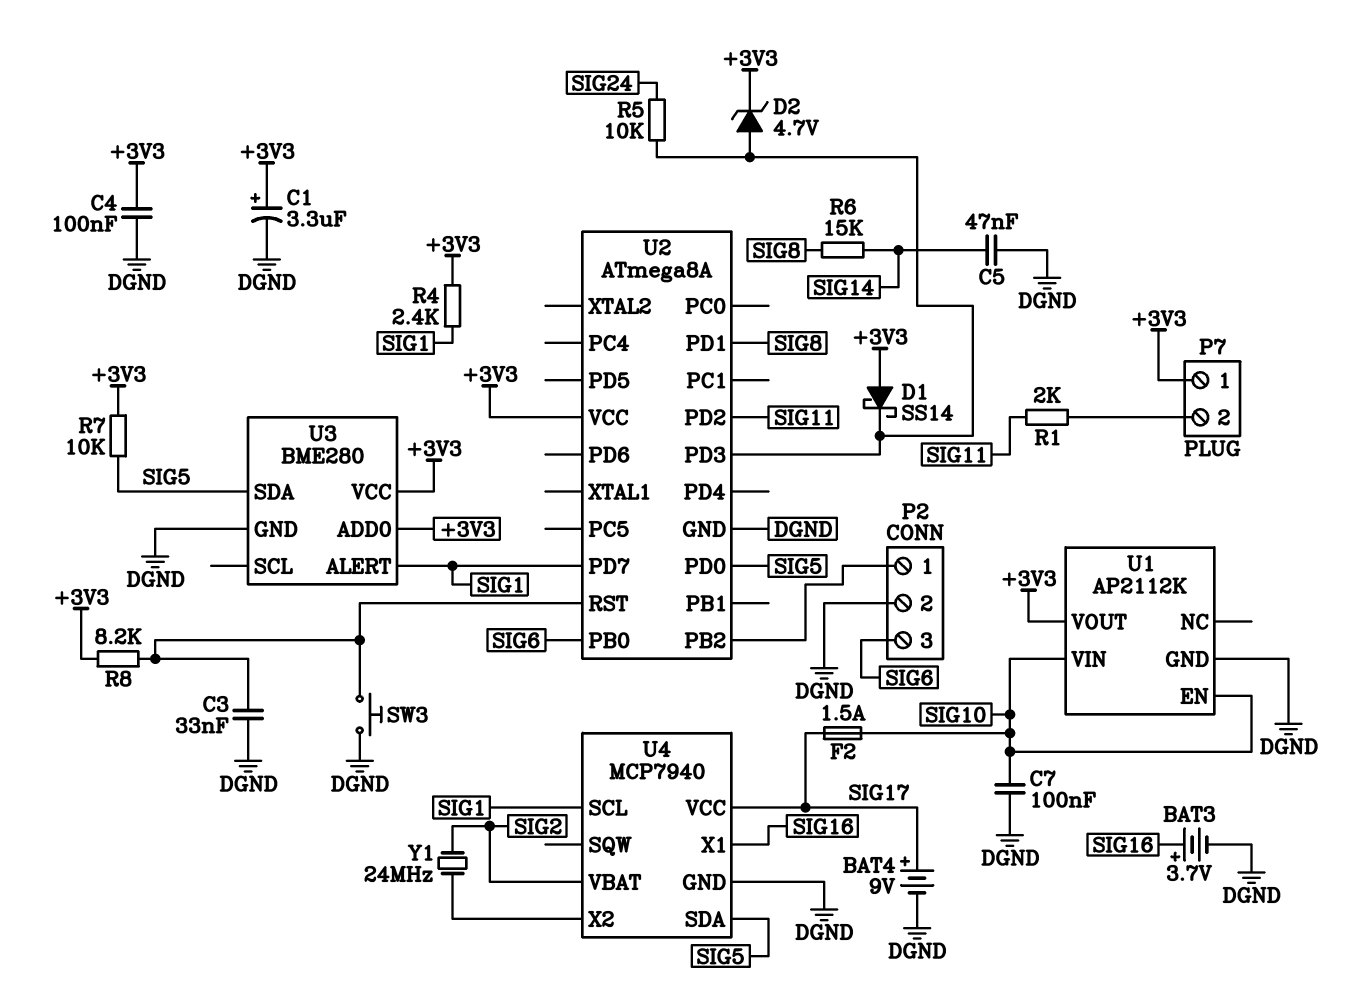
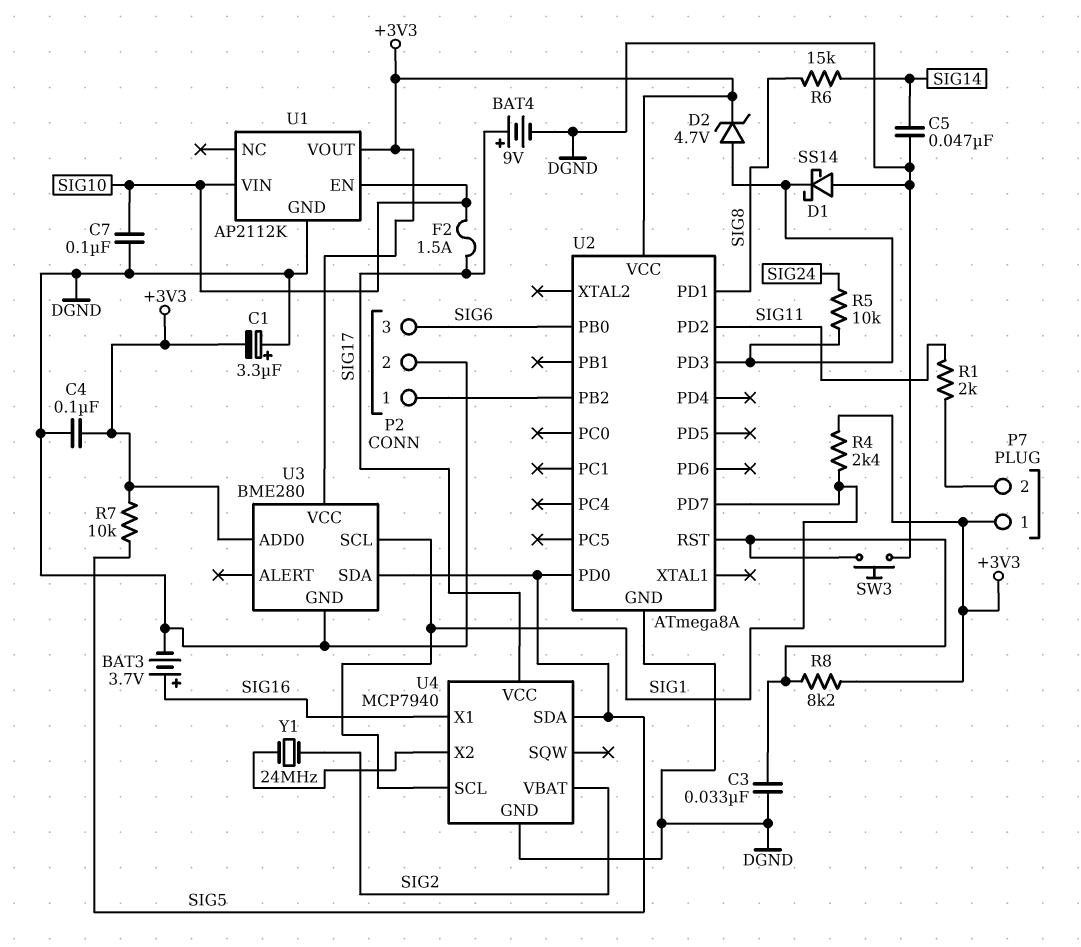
C1: 3.3uF (plus +3V3, minus DGND) -> 3.3uF (plus DGND, minus +3V3)
D1: schottky SS14 (A +3V3, K U2/PD3) -> schottky SS14 (A DGND, K U2/PD3)
U3 pin ALERT: SIG1 -> none
U3 pin SCL: none -> SIG1

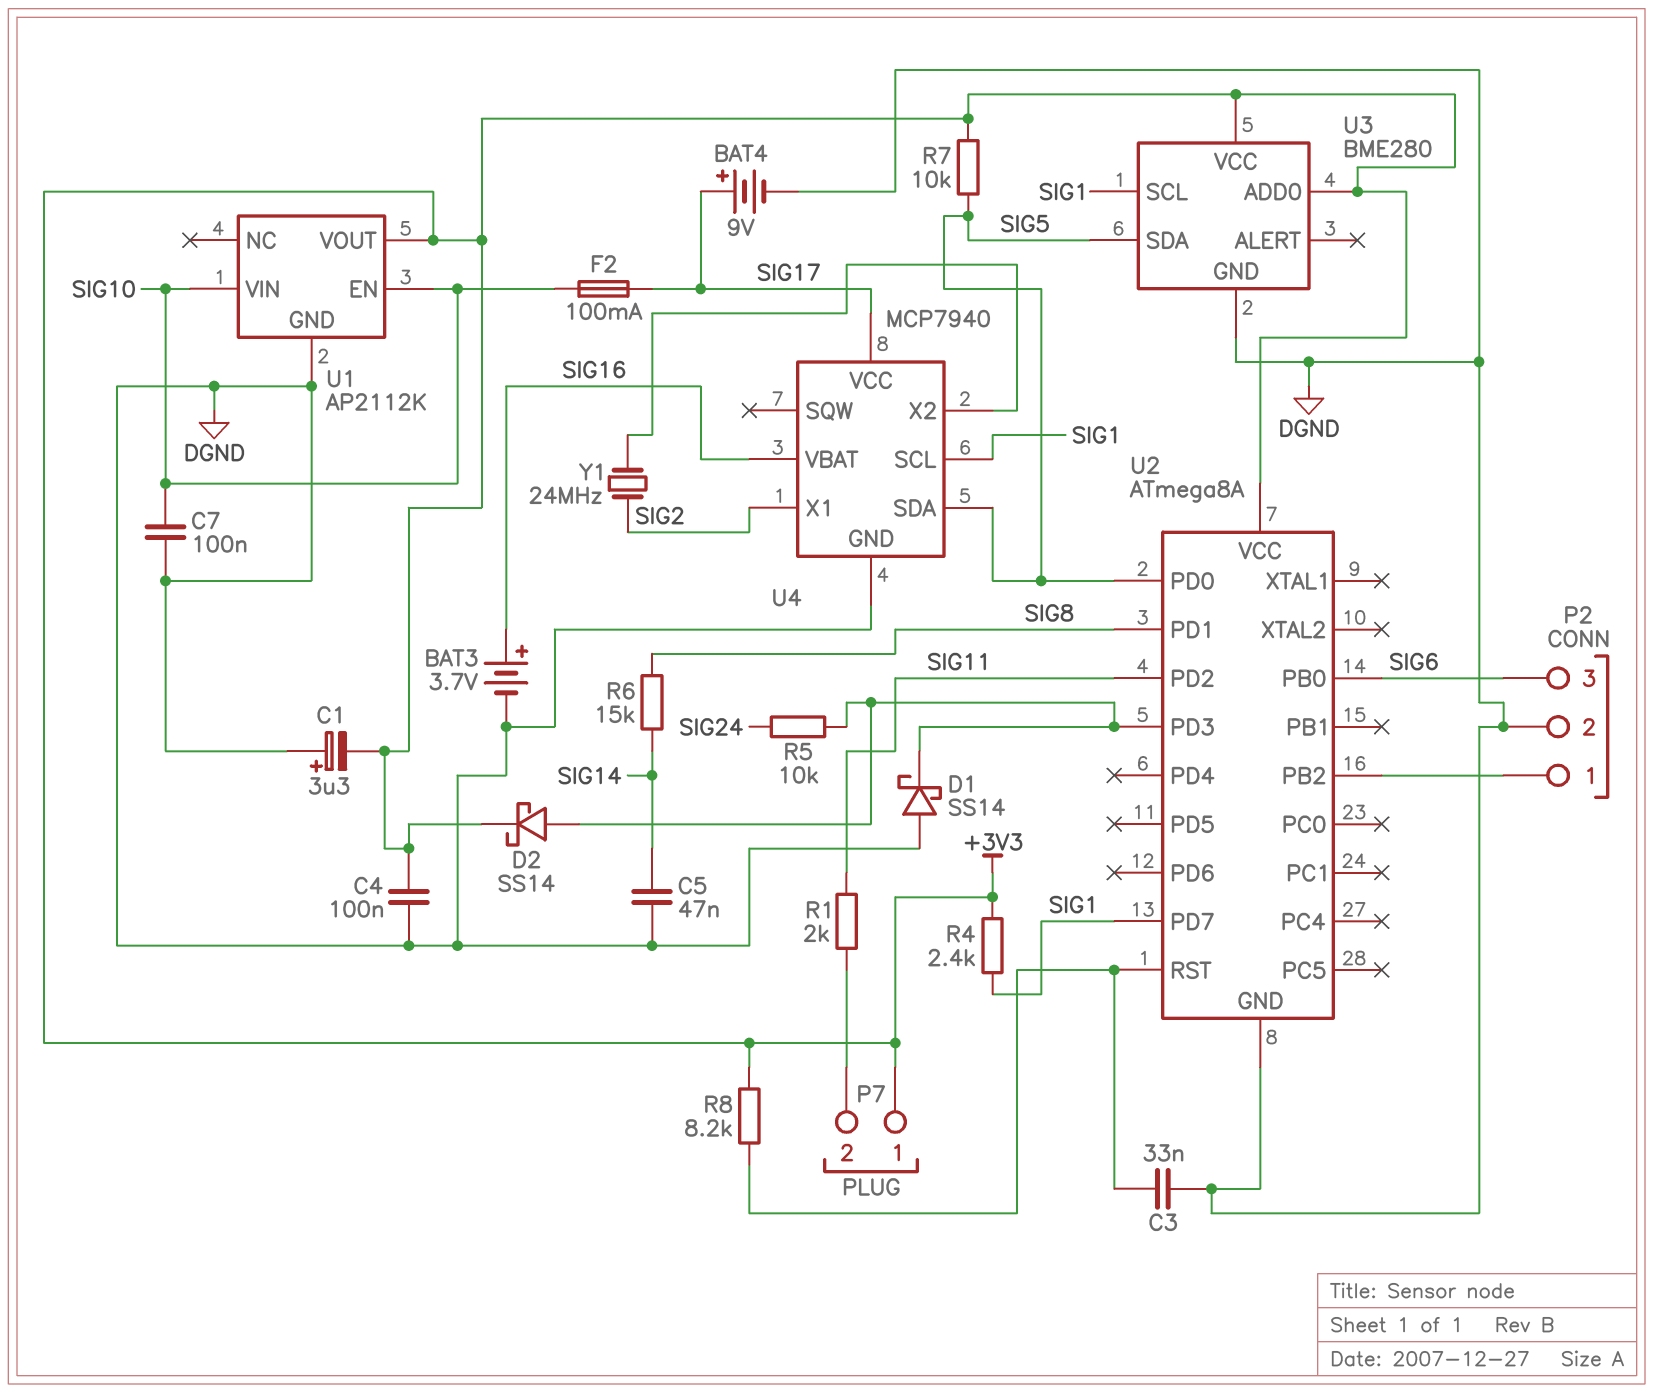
D2: zener 4.7V (A U2/PD3, K +3V3) -> schottky SS14 (A U2/PD3, K +3V3)
F2: 1.5A (SIG10, SIG17) -> 100mA (SIG10, SIG17)
SW3: button (DGND, U2/RST) -> none
U4 pin VBAT: SIG2 -> SIG16
U4 pin X1: SIG16 -> SIG2

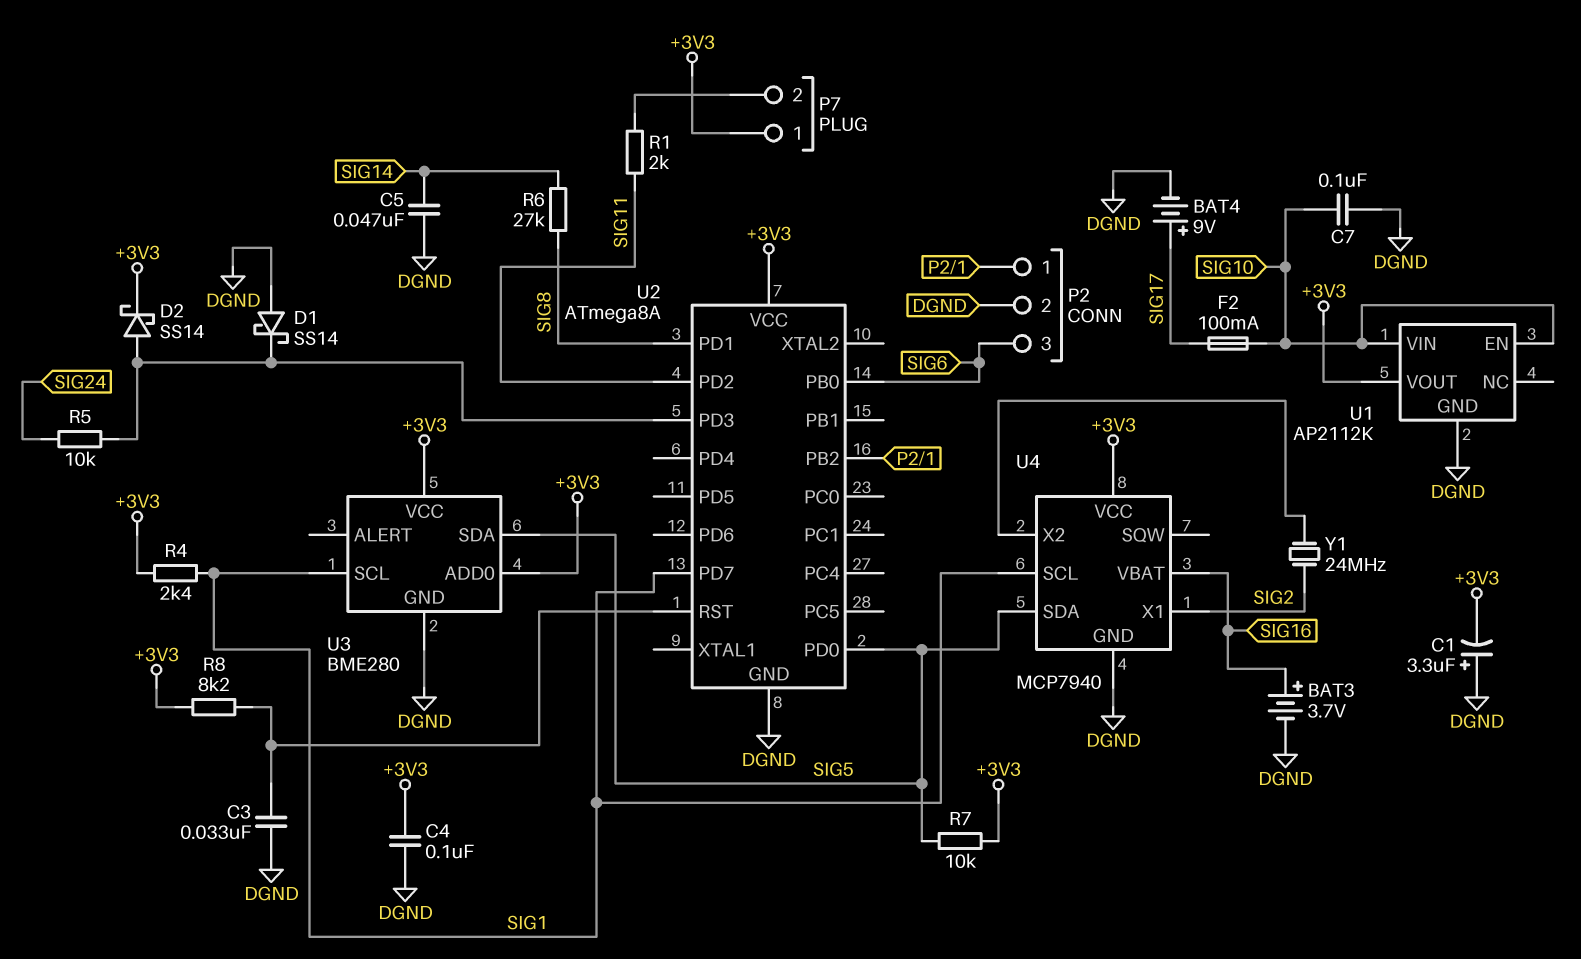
R6: 15k (SIG8, SIG14) -> 27k (SIG8, SIG14)
U4 pin VCC: SIG17 -> +3V3

